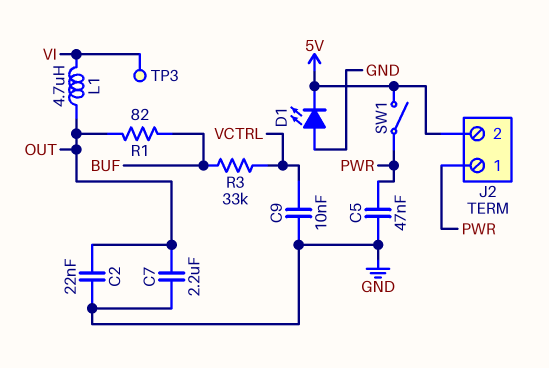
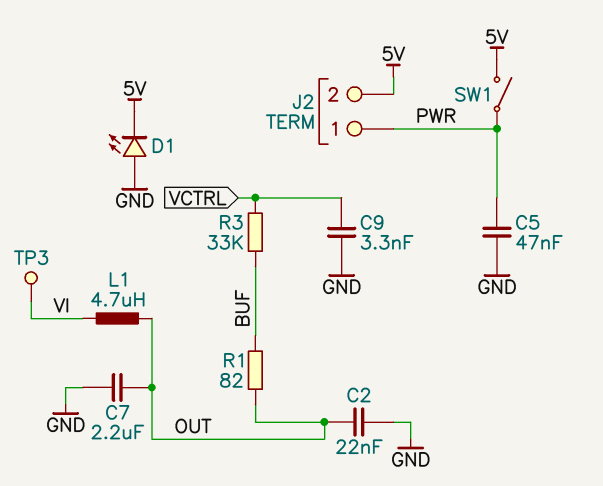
C9: 10nF (GND, VCTRL) -> 3.3nF (GND, VCTRL)

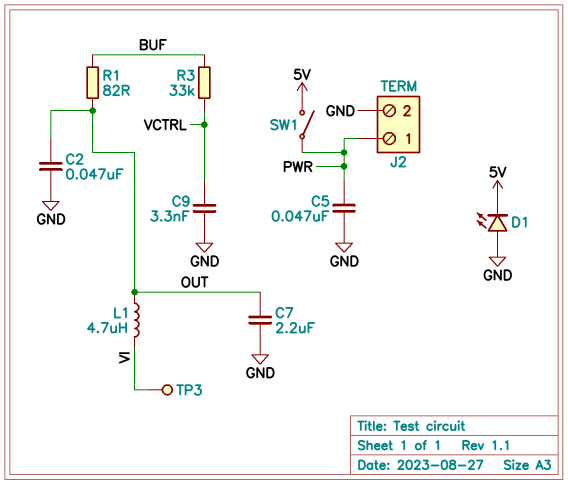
C2: 22nF (GND, OUT) -> 47nF (GND, OUT)
J2 pin 2: 5V -> GND

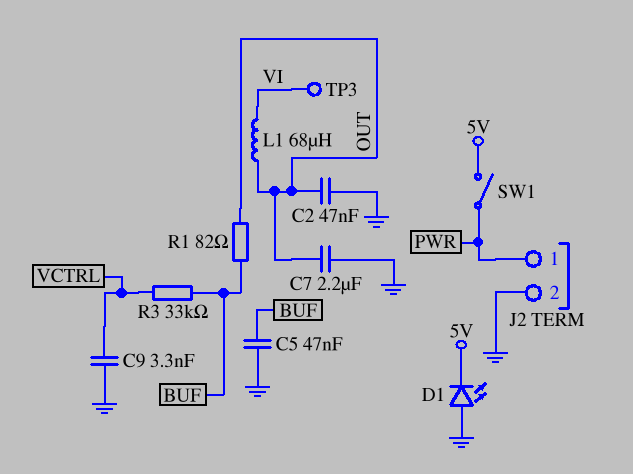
C5: 47nF (GND, PWR) -> 47nF (BUF, GND)
L1: 4.7uH (OUT, VI) -> 68uH (OUT, VI)

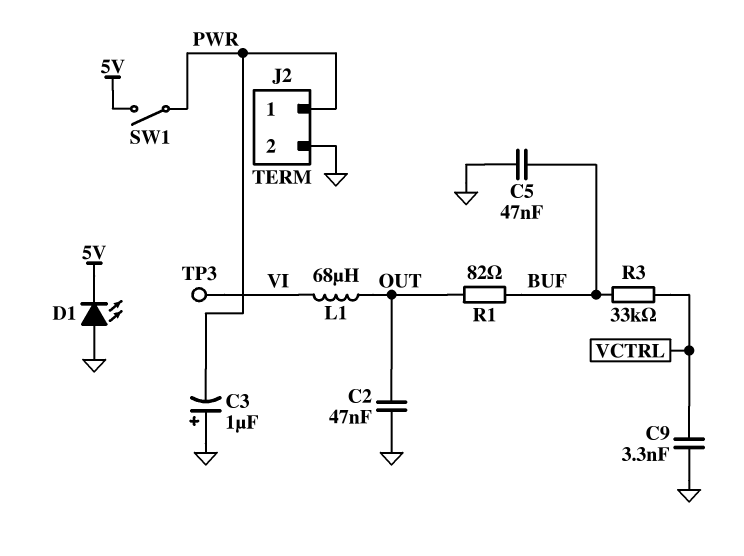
C3: none -> 1uF (plus GND, minus PWR)
C7: 2.2uF (GND, OUT) -> none

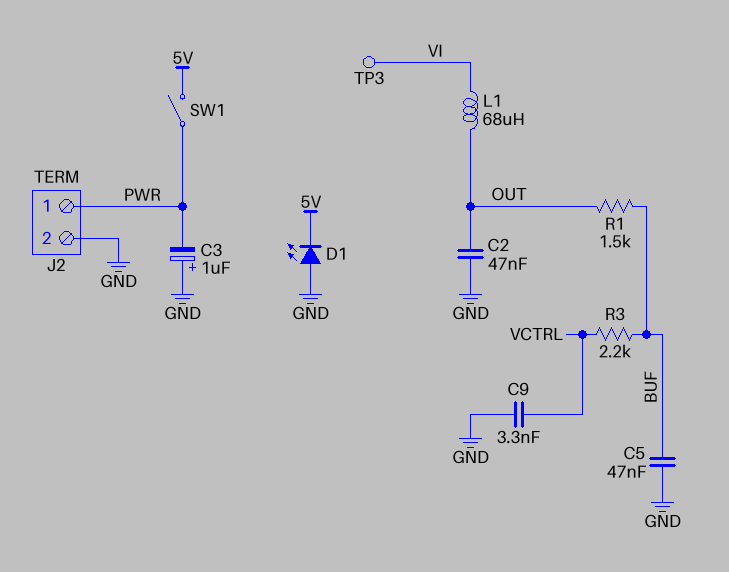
R1: 82 (BUF, OUT) -> 1.5k (BUF, OUT)
R3: 33k (BUF, VCTRL) -> 2.2k (BUF, VCTRL)

